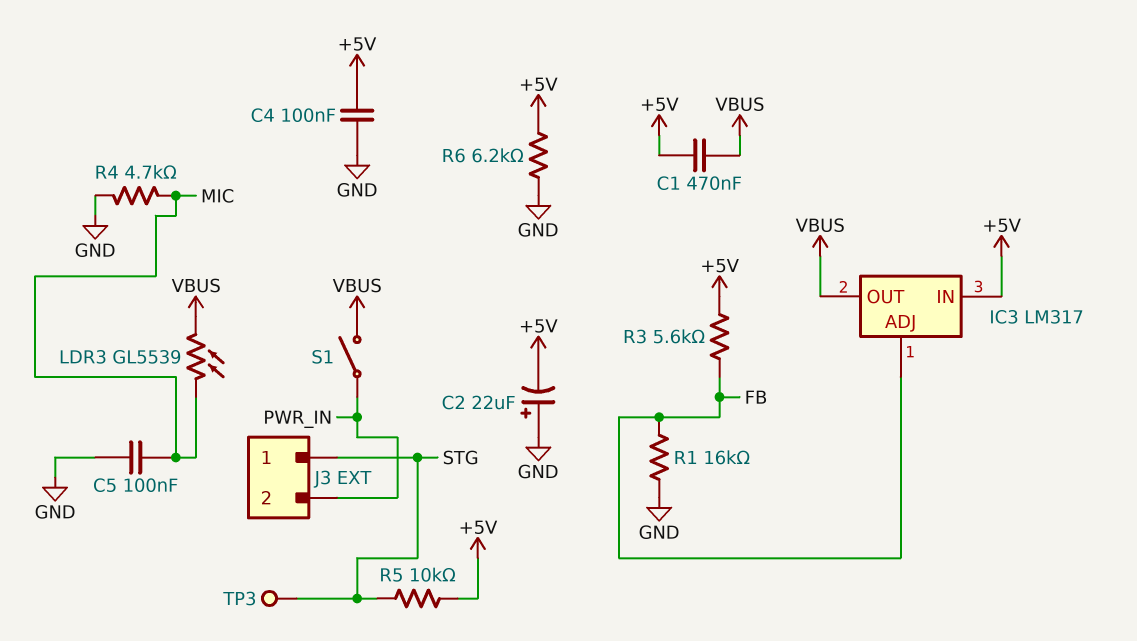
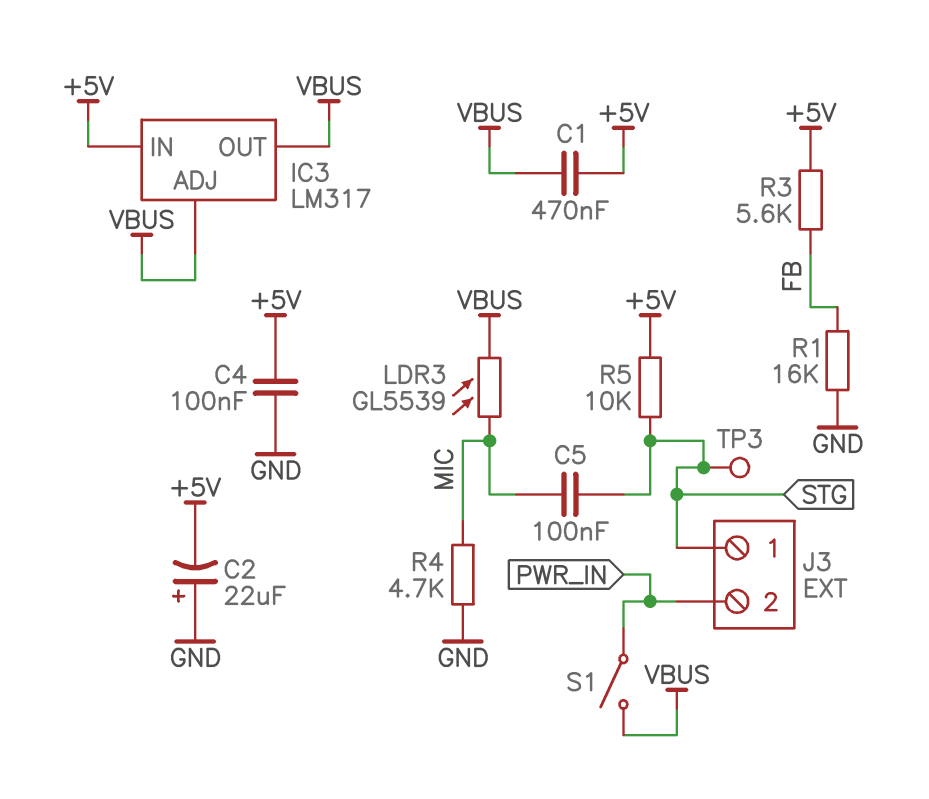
C5: 100nF (GND, MIC) -> 100nF (MIC, STG)
IC3 pin ADJ: FB -> VBUS
R6: 6.2k (+5V, GND) -> none

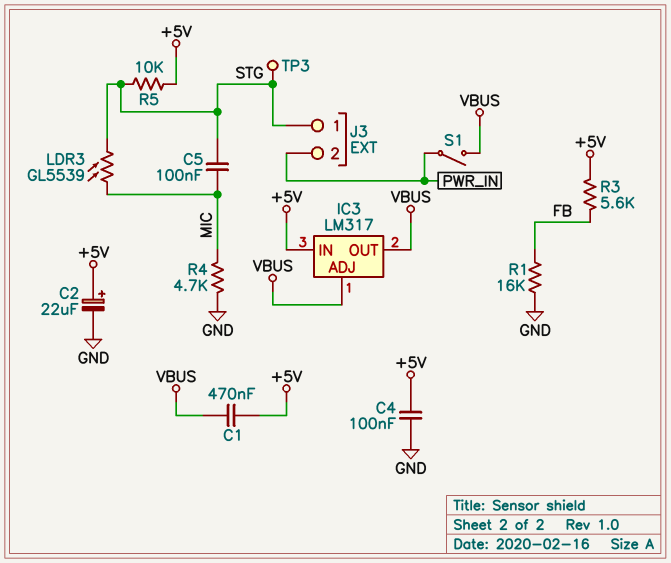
C2: 22uF (plus GND, minus +5V) -> 22uF (plus +5V, minus GND)
LDR3: GL5539 (MIC, VBUS) -> GL5539 (MIC, STG)

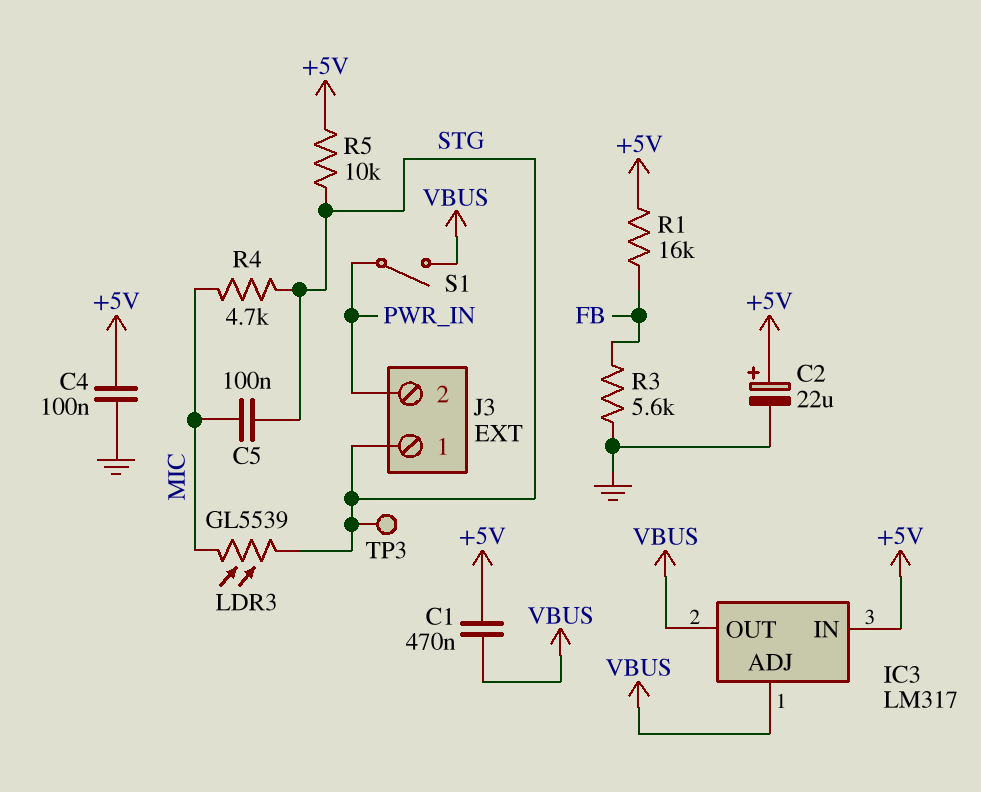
R1: 16k (FB, GND) -> 16k (+5V, FB)
R3: 5.6k (+5V, FB) -> 5.6k (FB, GND)
R4: 4.7k (GND, MIC) -> 4.7k (MIC, STG)

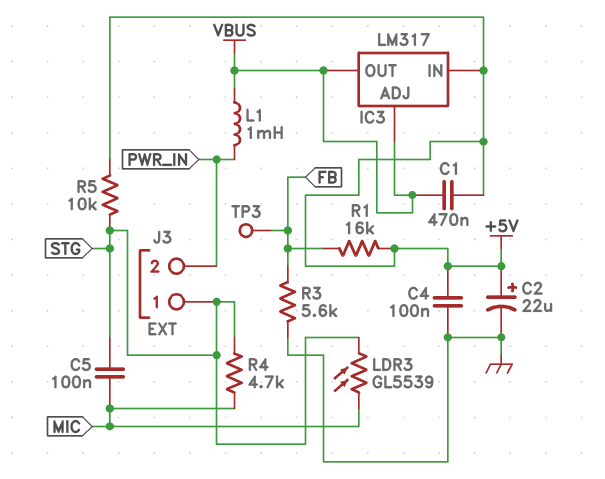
L1: none -> 1mH (PWR_IN, VBUS)
S1: switch (PWR_IN, VBUS) -> none
TP3: test point (STG) -> test point (FB)

